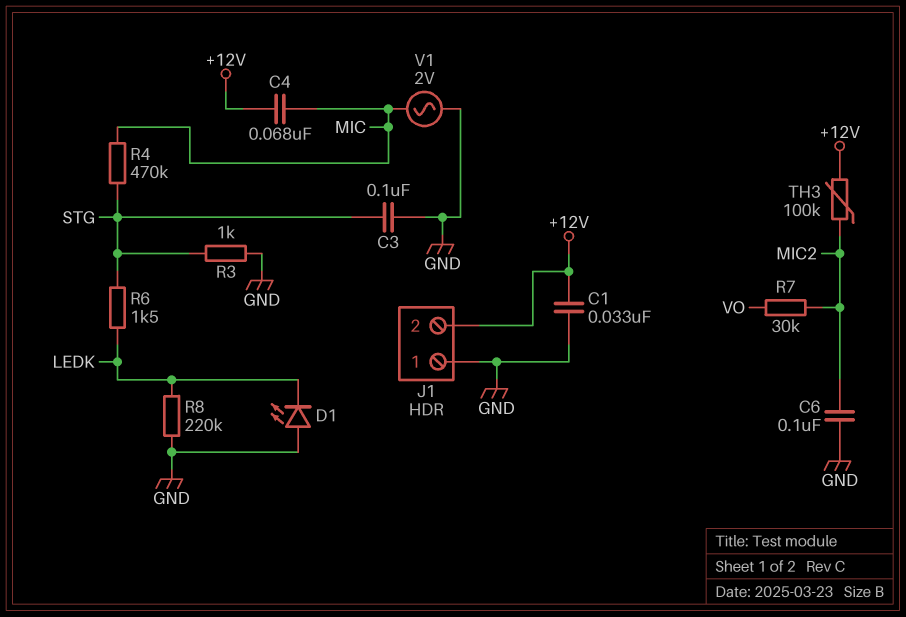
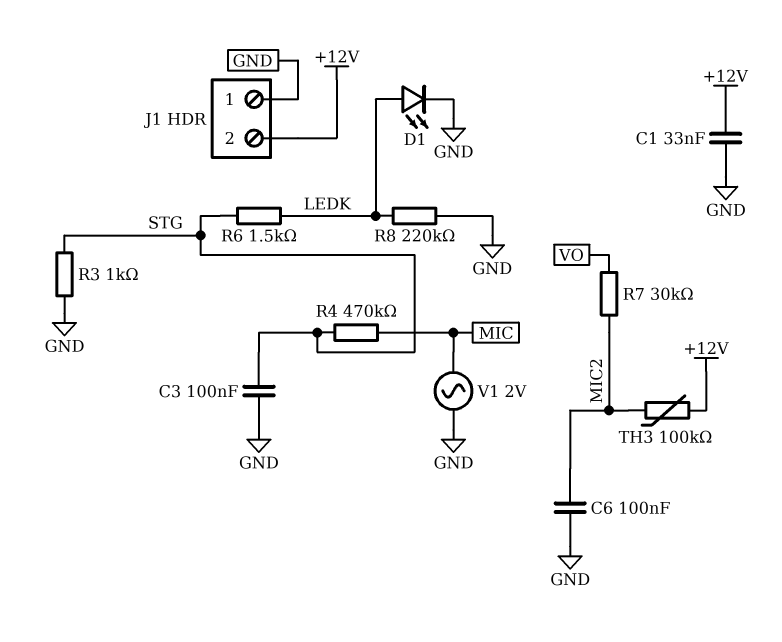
C4: 68nF (+12V, MIC) -> none
D1: LED (A GND, K LEDK) -> LED (A LEDK, K GND)

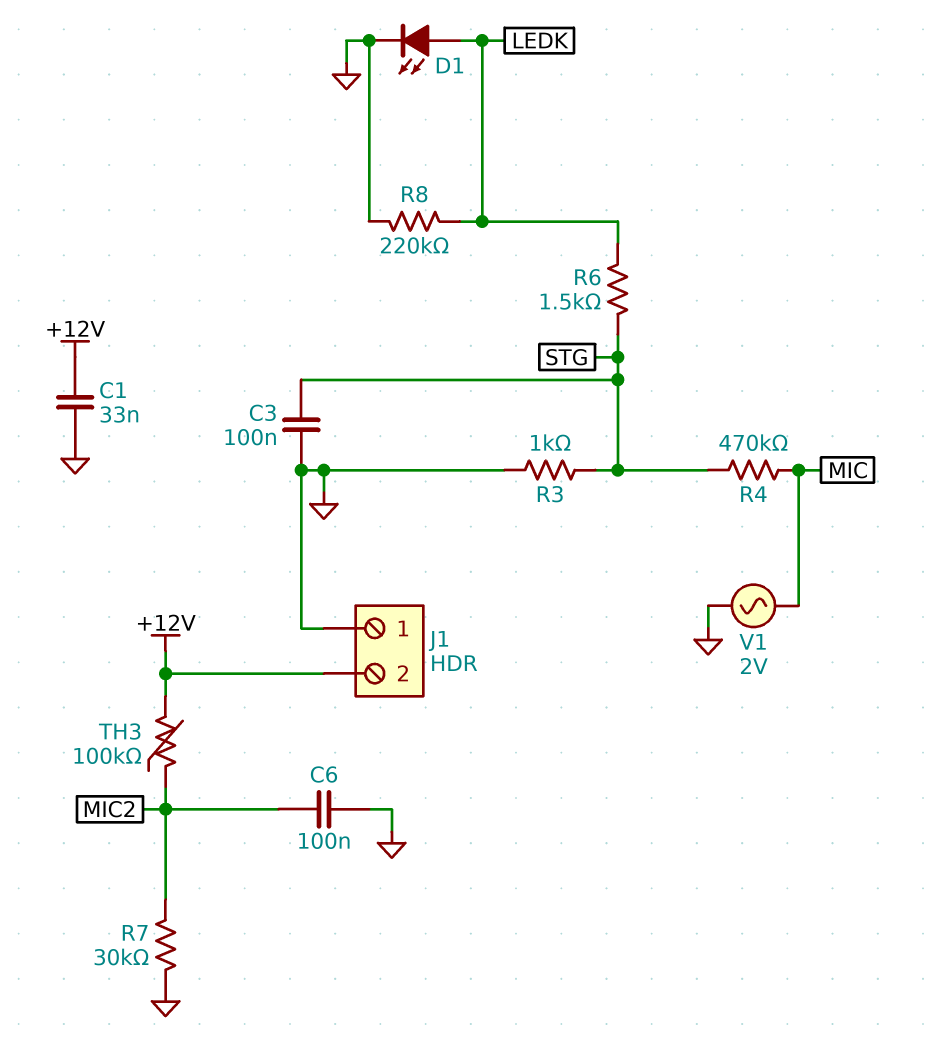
R7: 30k (MIC2, VO) -> 30k (GND, MIC2)

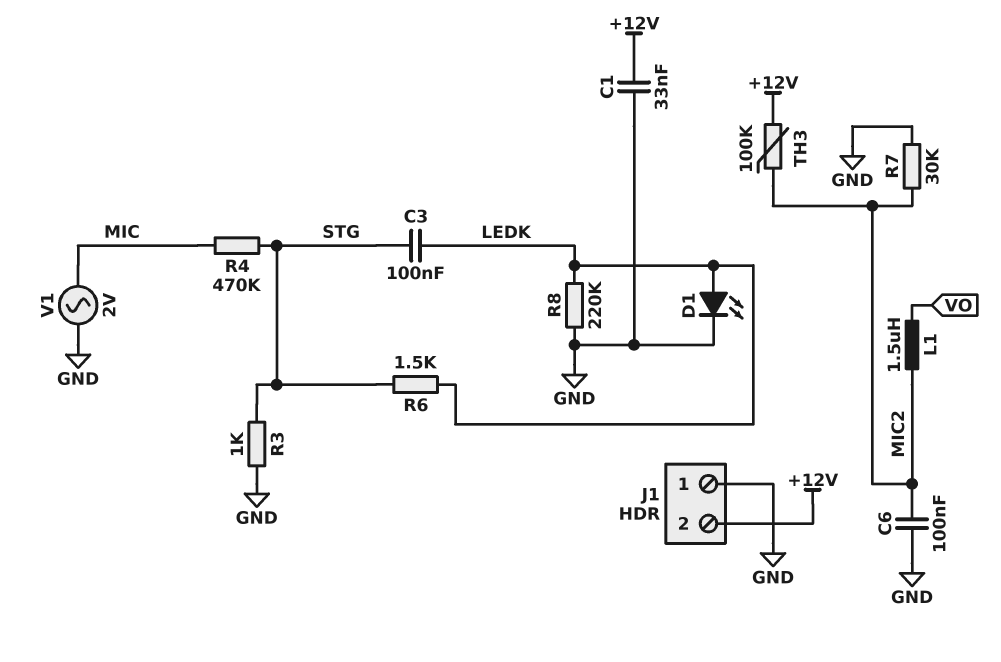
C3: 100nF (GND, STG) -> 100nF (LEDK, STG)
L1: none -> 1.5uH (MIC2, VO)

